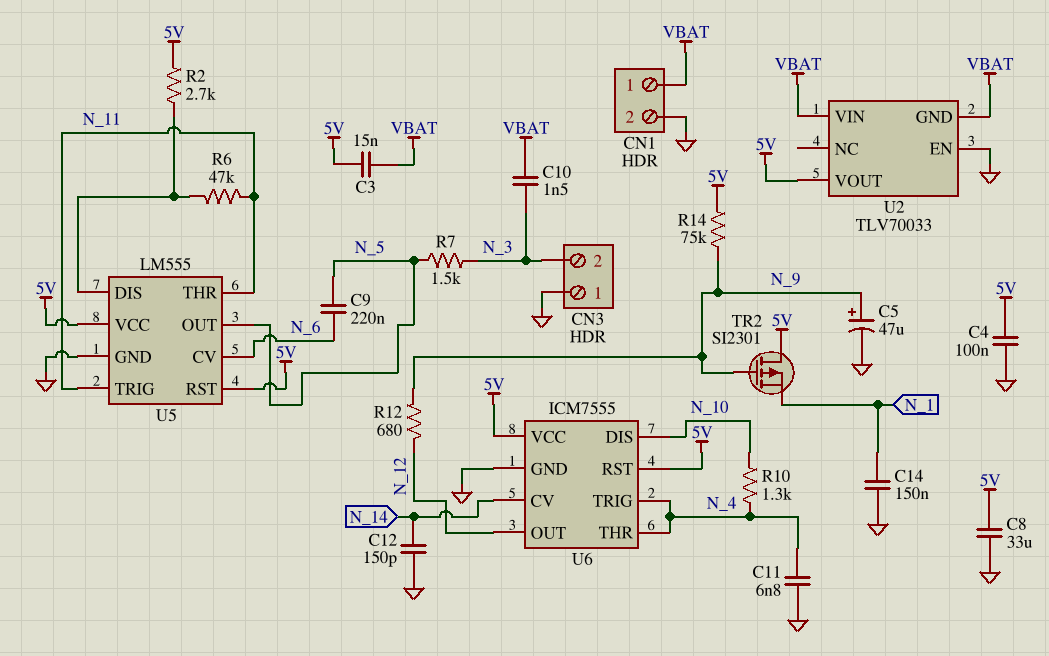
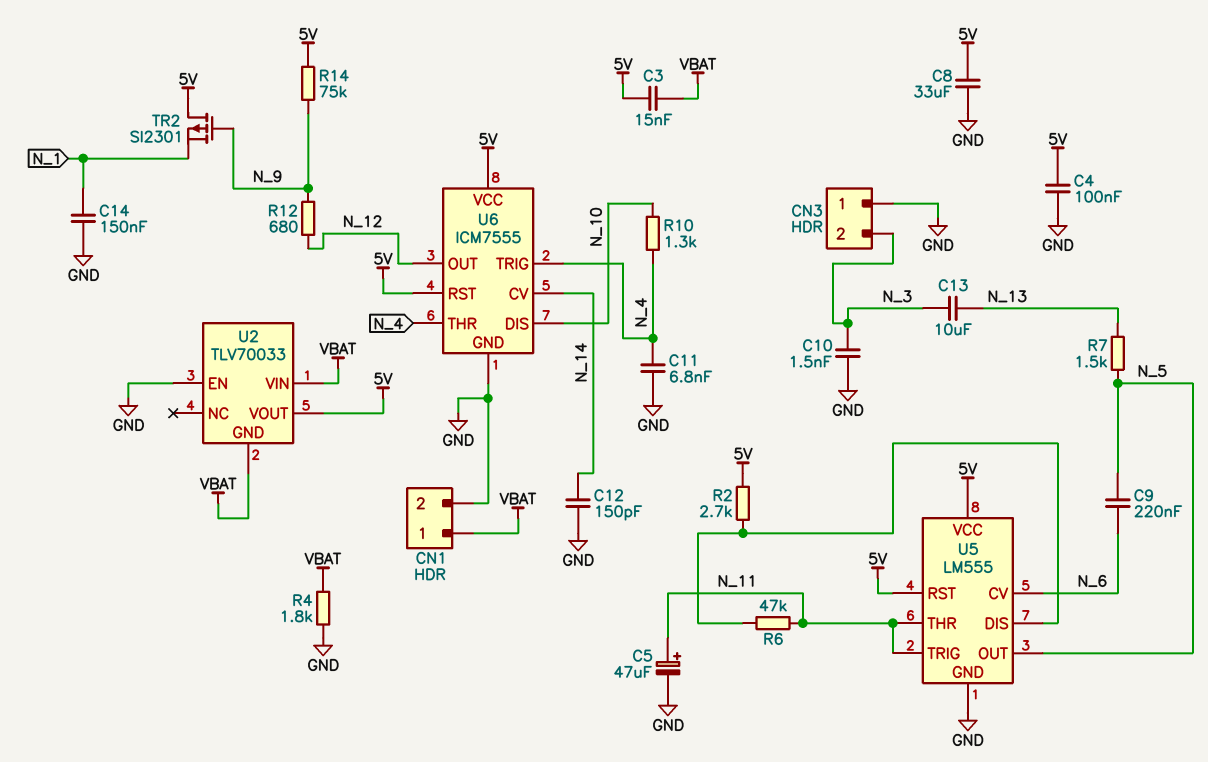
C5: 47uF (plus N_9, minus GND) -> 47uF (plus N_11, minus GND)
C10: 1.5nF (N_3, VBAT) -> 1.5nF (GND, N_3)
C13: none -> 10uF (N_3, N_13)
R4: none -> 1.8k (GND, VBAT)
R7: 1.5k (N_3, N_5) -> 1.5k (N_5, N_13)

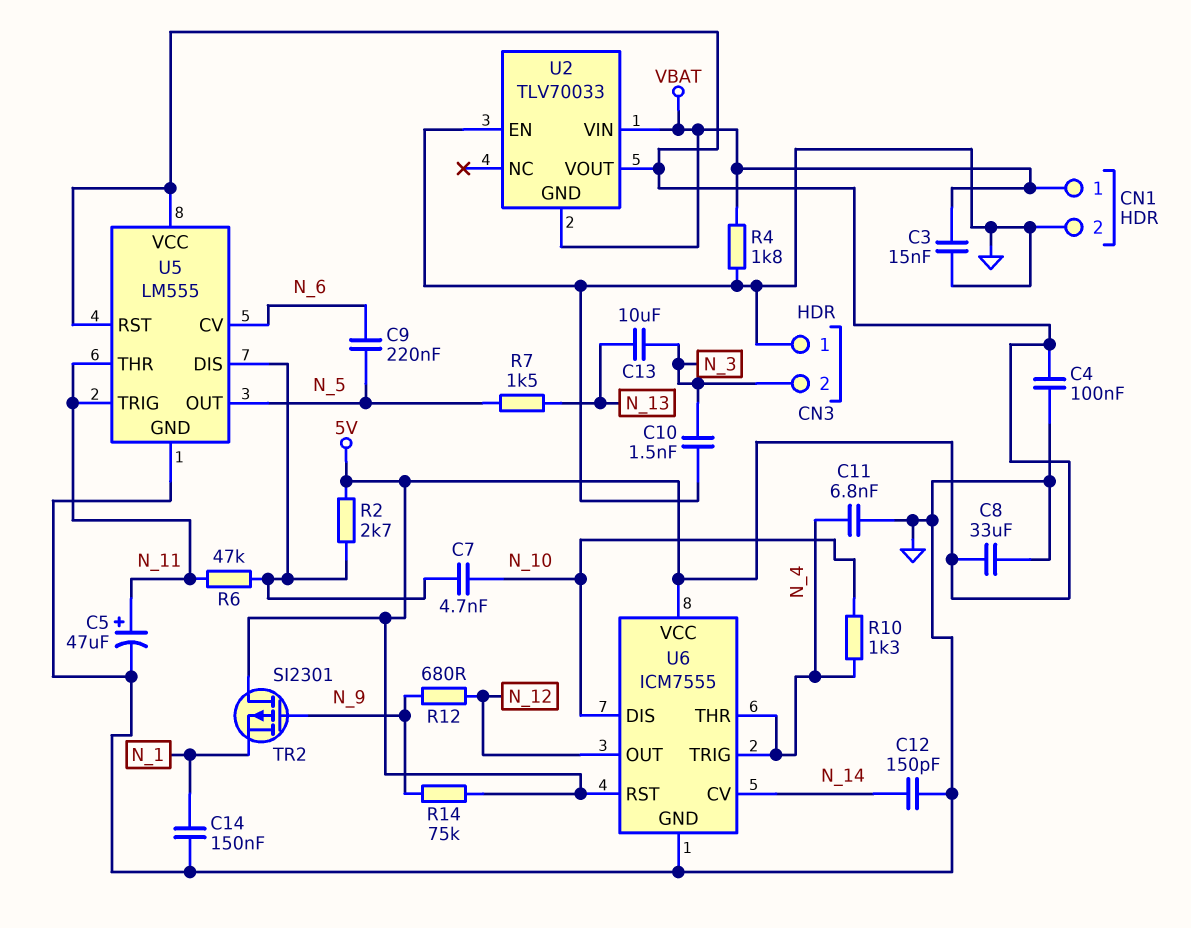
C3: 15nF (5V, VBAT) -> 15nF (GND, VBAT)
C7: none -> 4.7nF (N_10, U5/DIS)

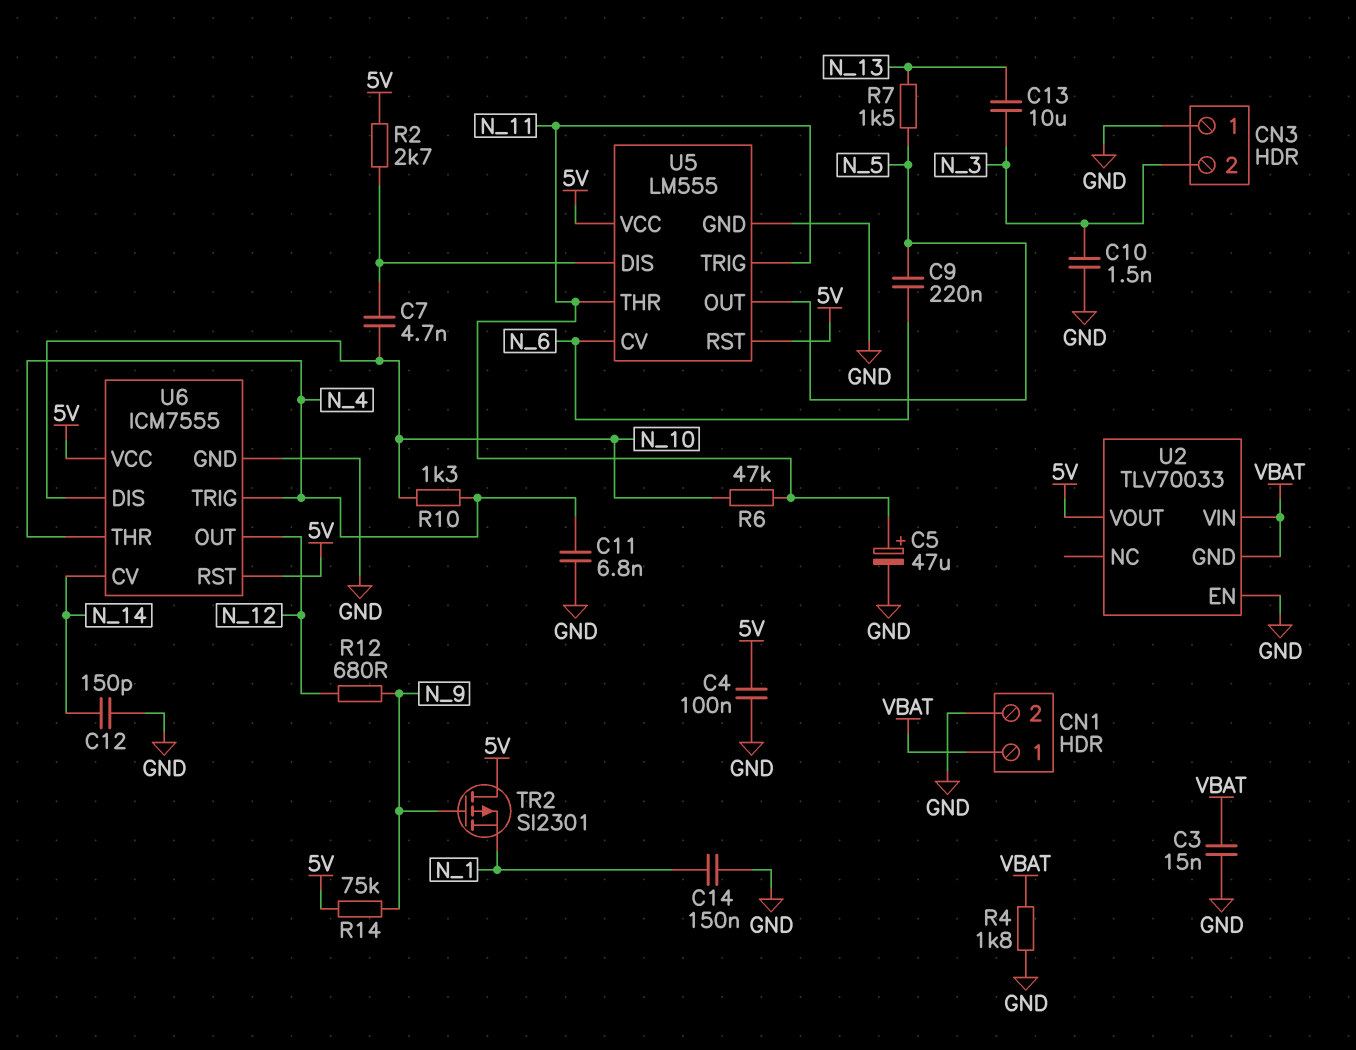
C8: 33uF (5V, GND) -> none
R6: 47k (N_11, U5/DIS) -> 47k (N_10, N_11)

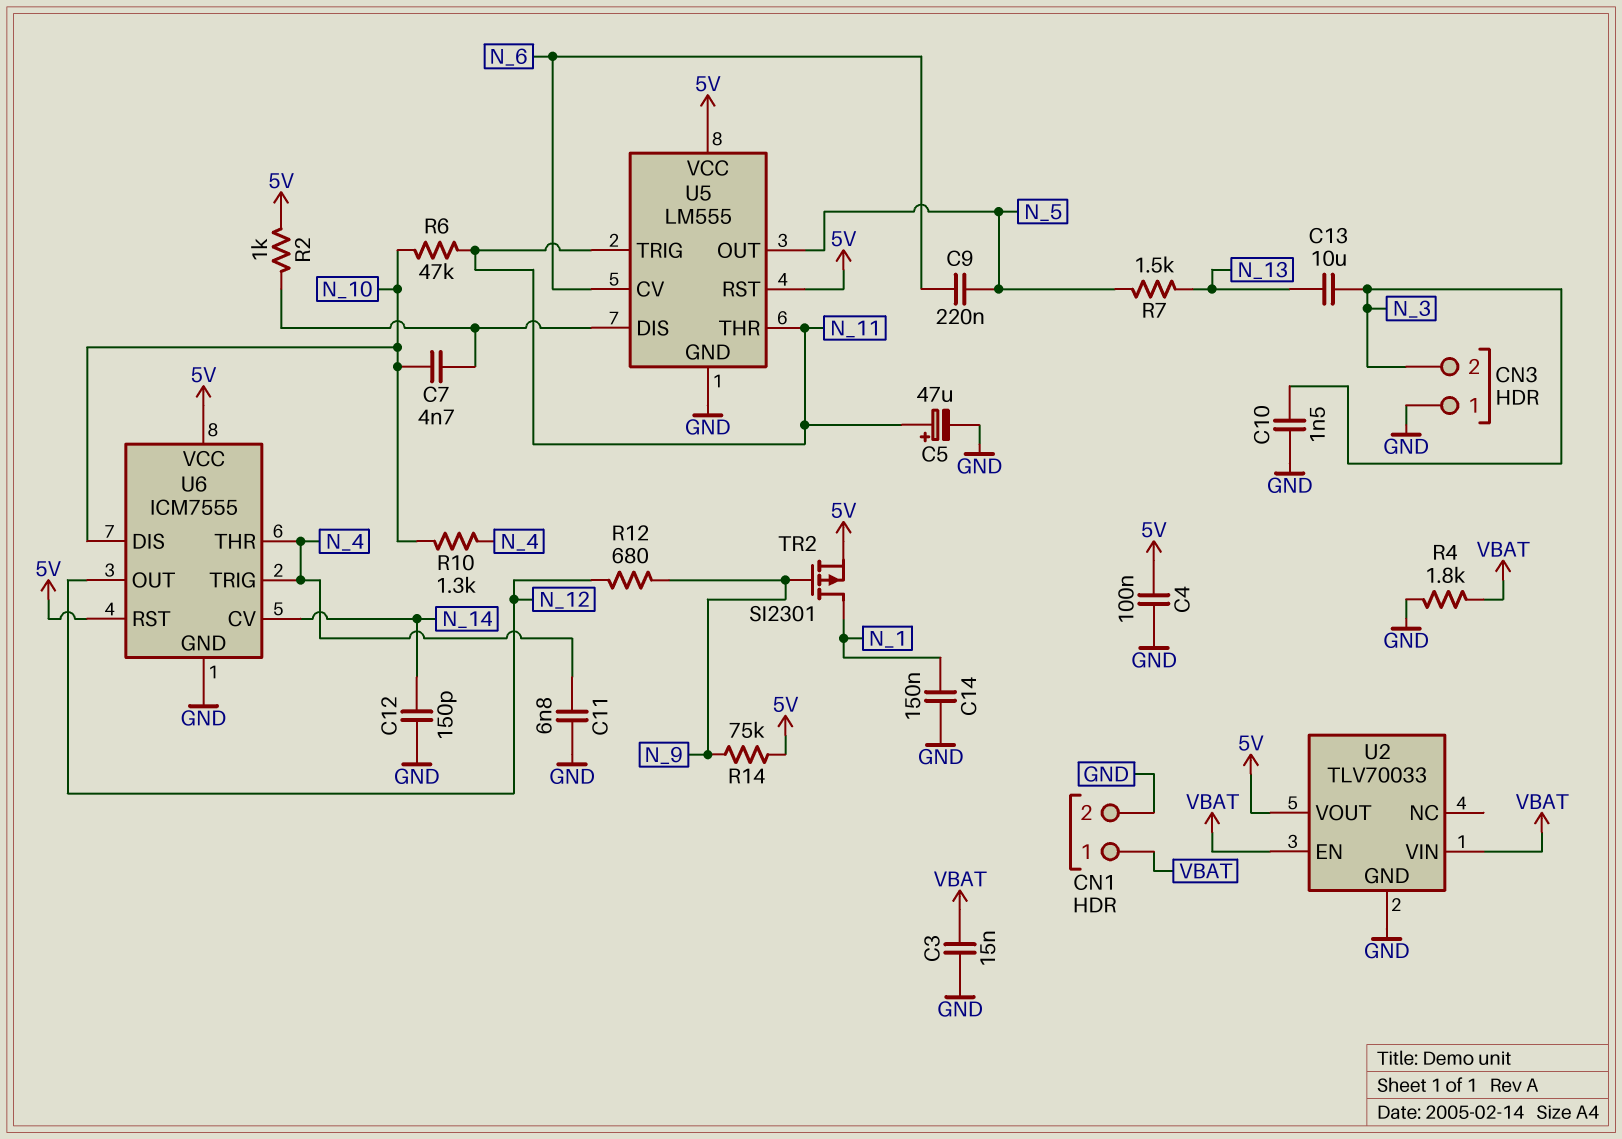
R2: 2.7k (5V, U5/DIS) -> 1k (5V, U5/DIS)
TR2: PMOS SI2301 (G N_9, D 5V, S N_1) -> PMOS SI2301 (G N_9, D N_1, S 5V)
U2 pin EN: GND -> VBAT
U2 pin GND: VBAT -> GND

